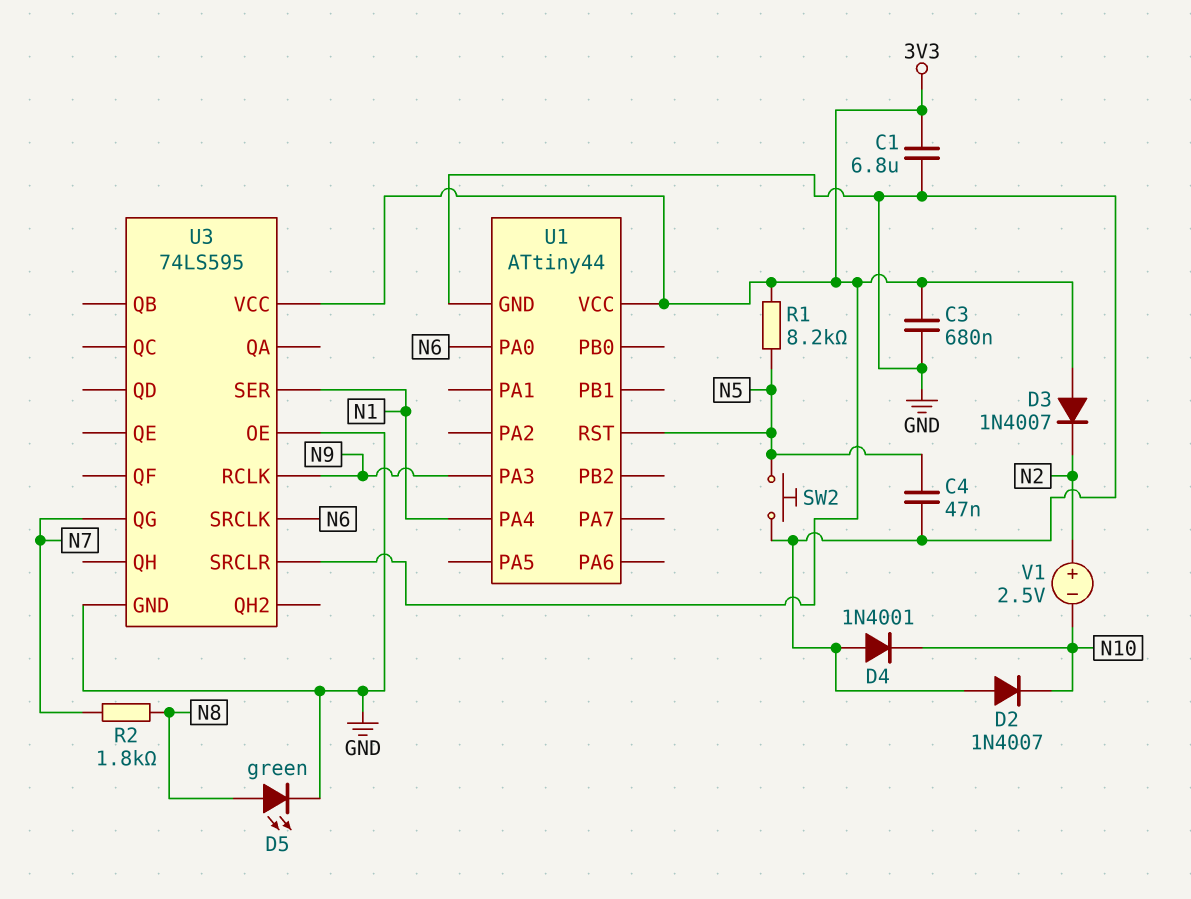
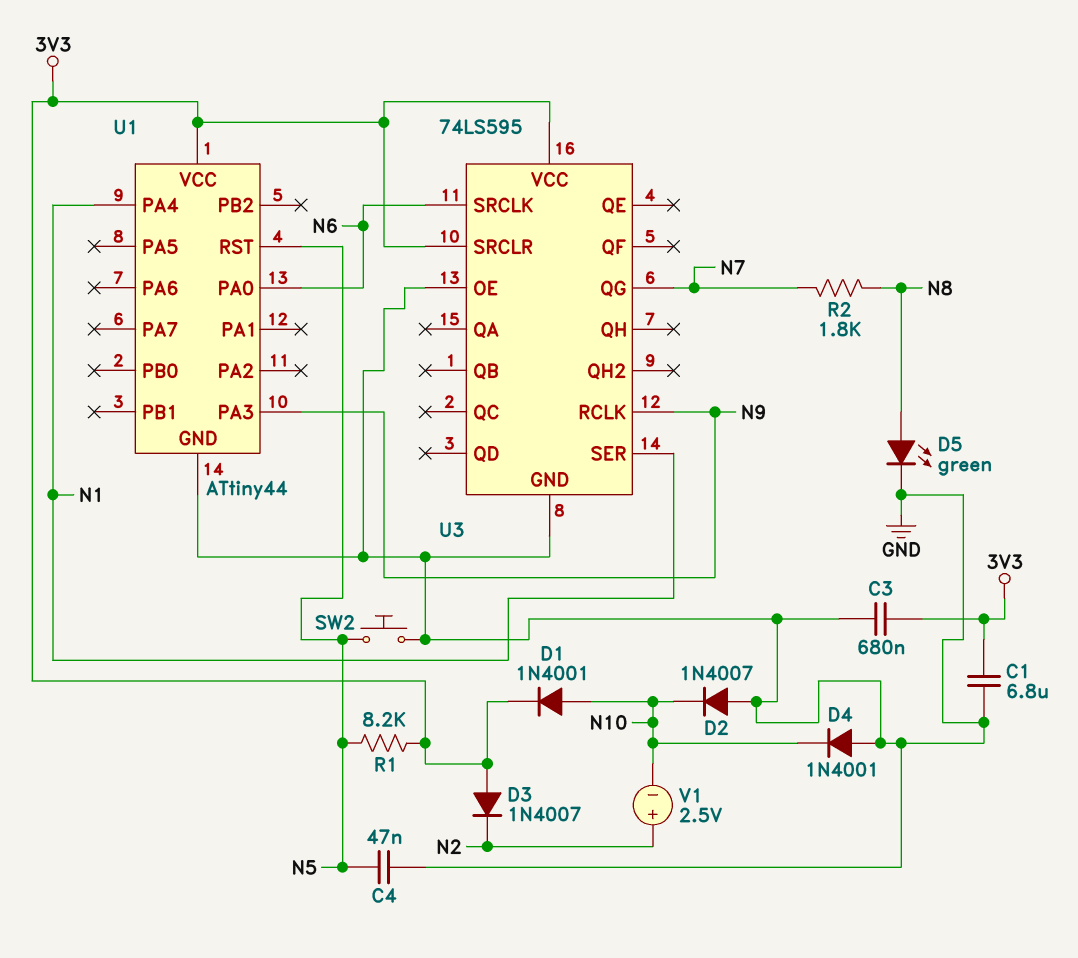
D1: none -> diode 1N4001 (A N10, K 3V3)

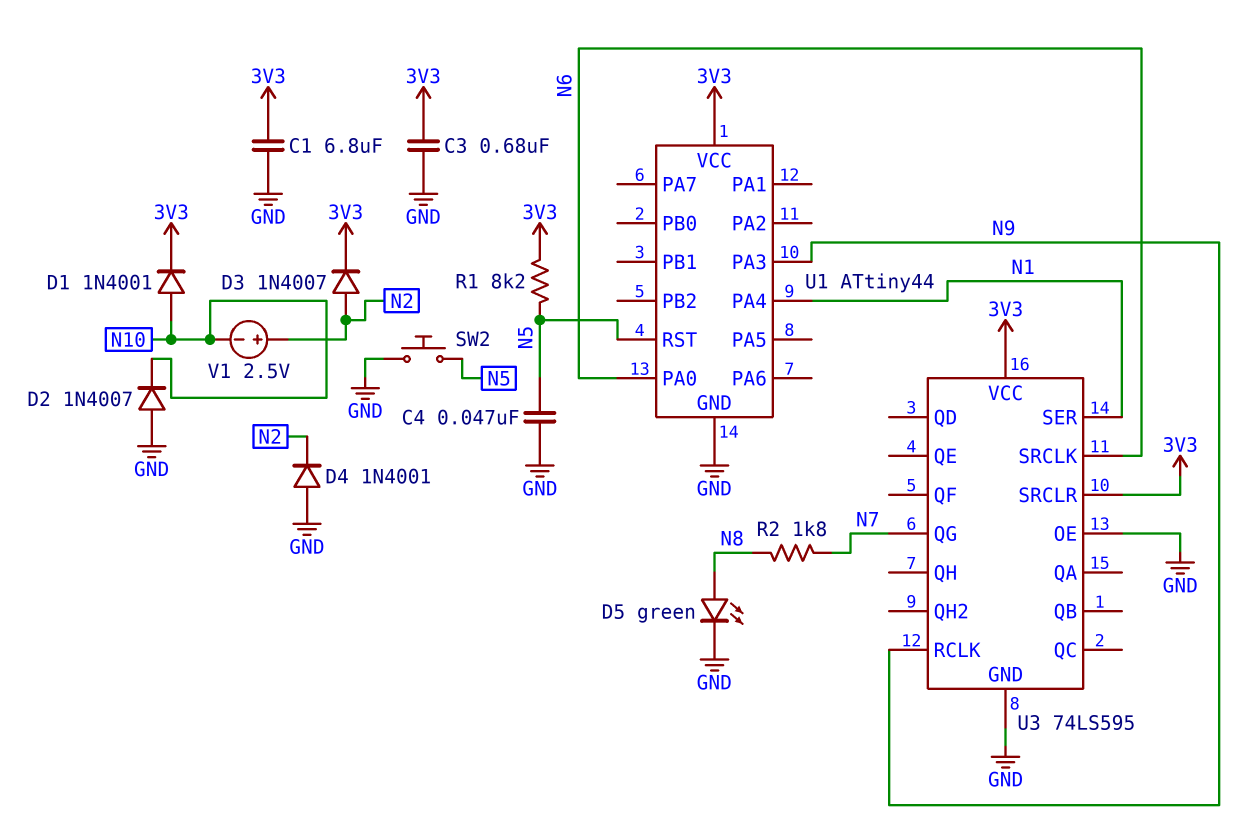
D3: diode 1N4007 (A 3V3, K N2) -> diode 1N4007 (A N2, K 3V3)
D4: diode 1N4001 (A GND, K N10) -> diode 1N4001 (A GND, K N2)

